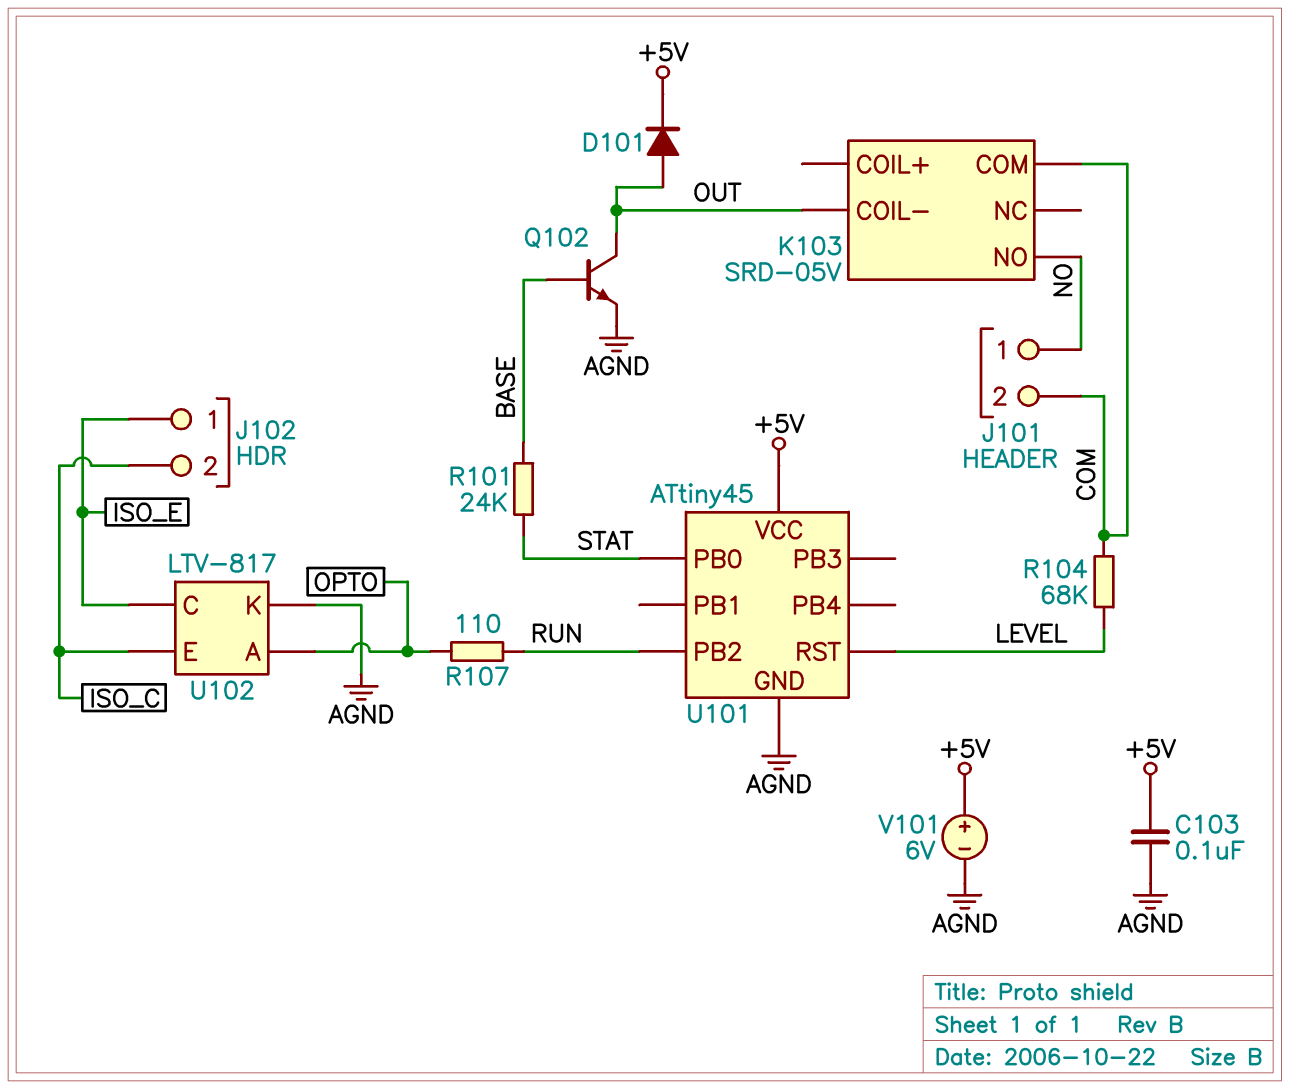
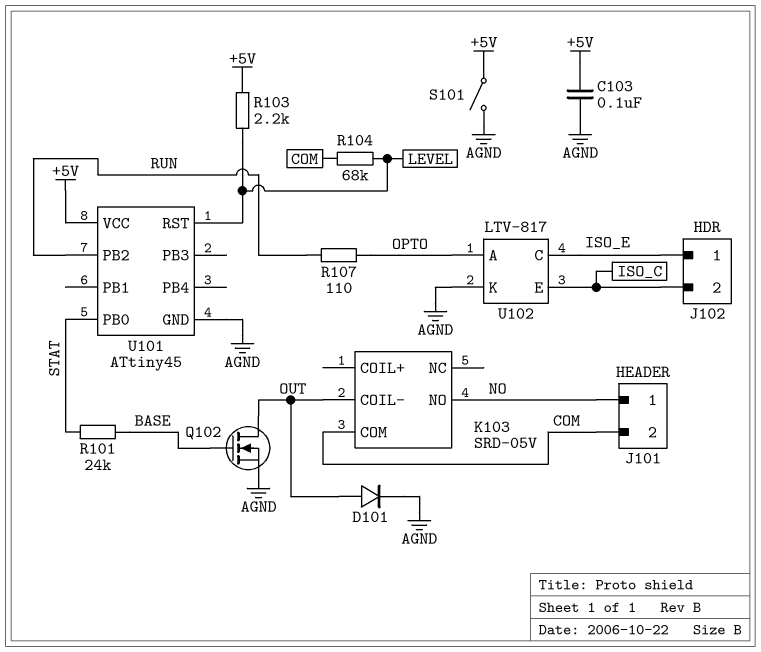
D101: diode (A OUT, K +5V) -> diode (A OUT, K AGND)
Q102: NPN (B BASE, C OUT, E AGND) -> NMOS (G BASE, D OUT, S AGND)
R103: none -> 2.2k (+5V, LEVEL)
S101: none -> switch (+5V, AGND)
V101: 6V (plus +5V, minus AGND) -> none

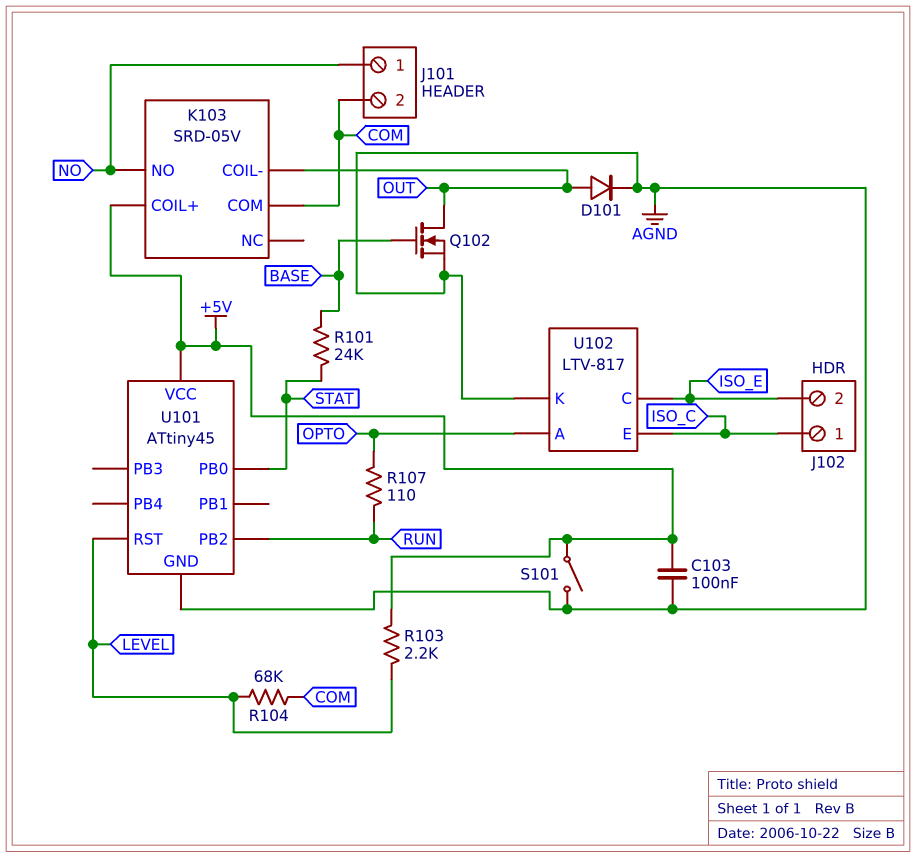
J102 pin 1: ISO_E -> ISO_C
J102 pin 2: ISO_C -> ISO_E
K103 pin COIL+: none -> +5V

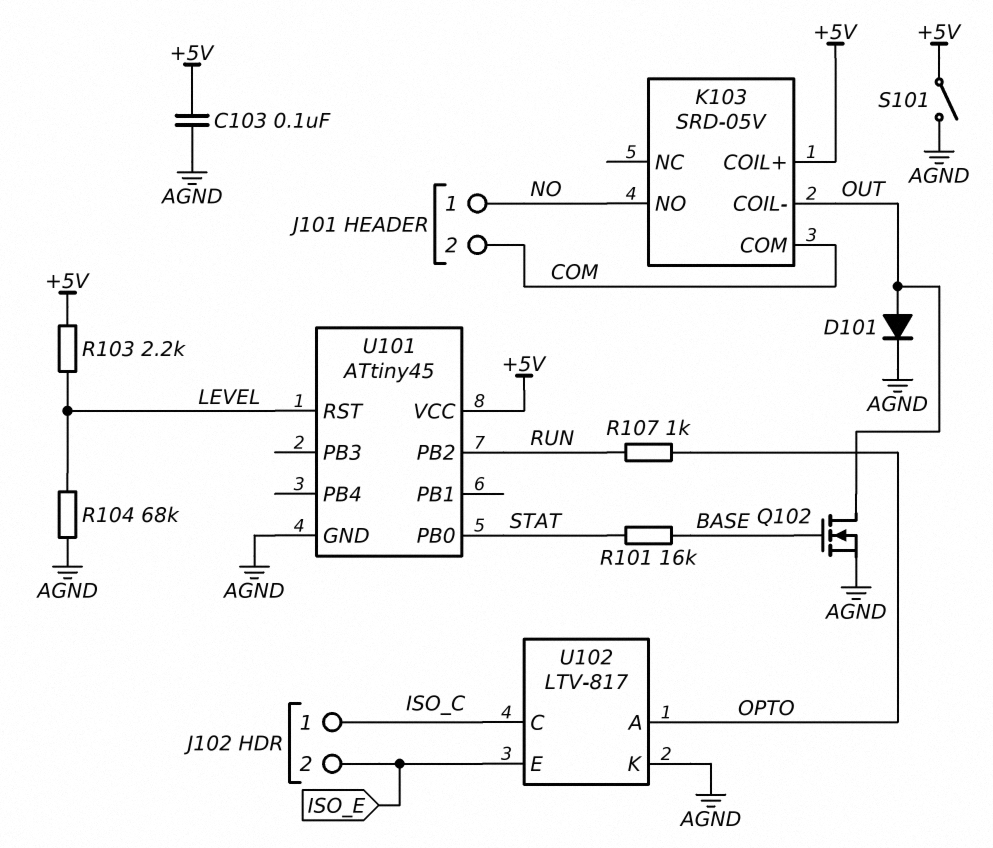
R101: 24k (BASE, STAT) -> 16k (BASE, STAT)
R104: 68k (COM, LEVEL) -> 68k (AGND, LEVEL)
R107: 110 (OPTO, RUN) -> 1k (OPTO, RUN)
U102 pin C: ISO_E -> ISO_C
U102 pin E: ISO_C -> ISO_E

